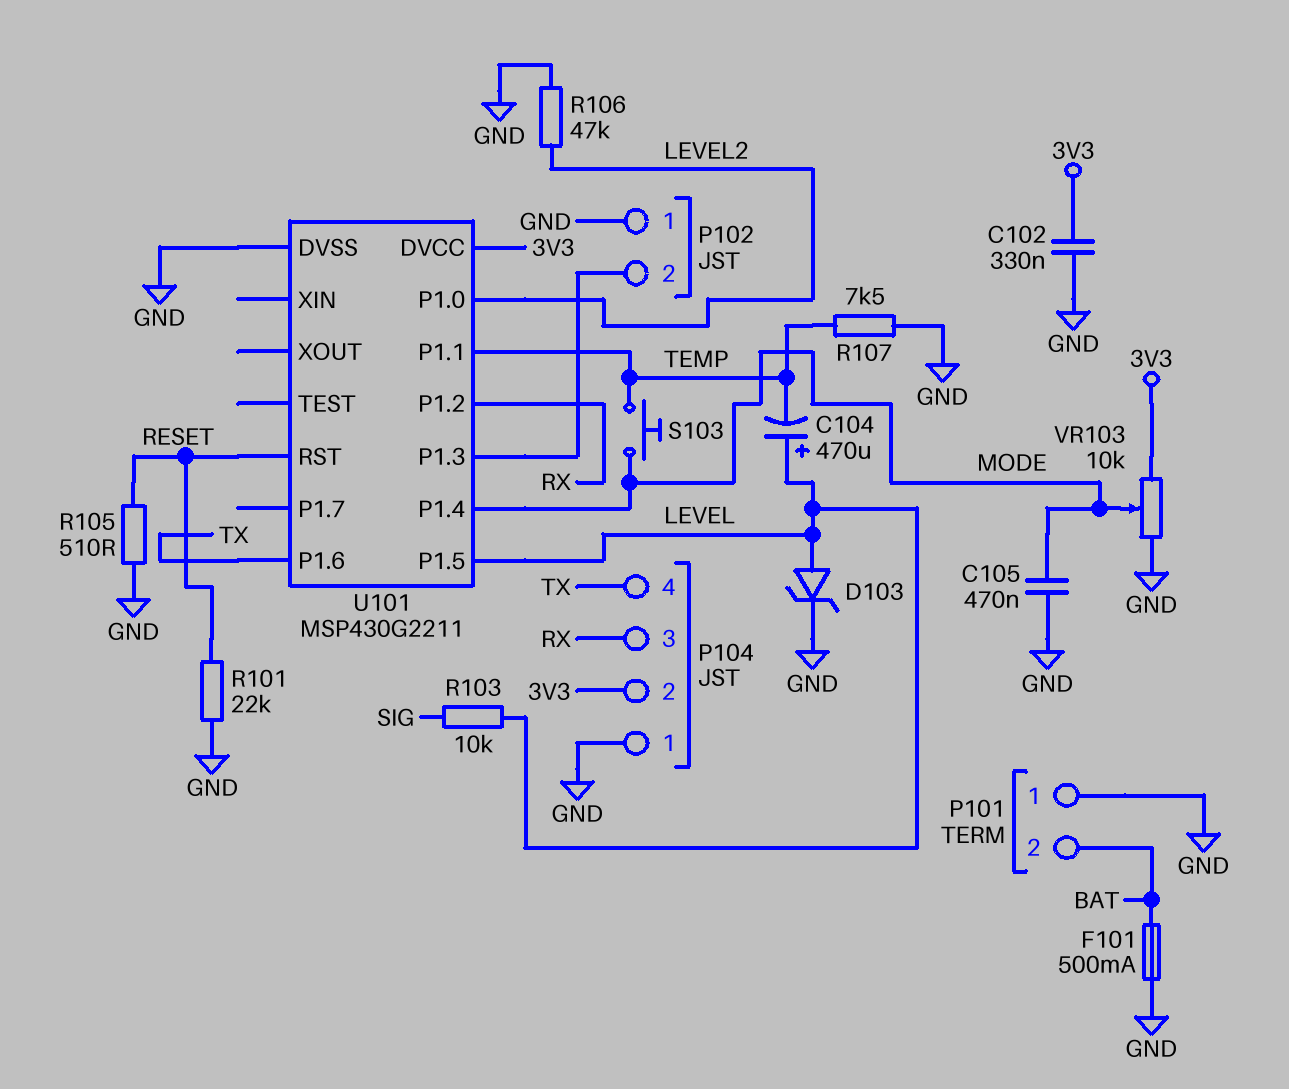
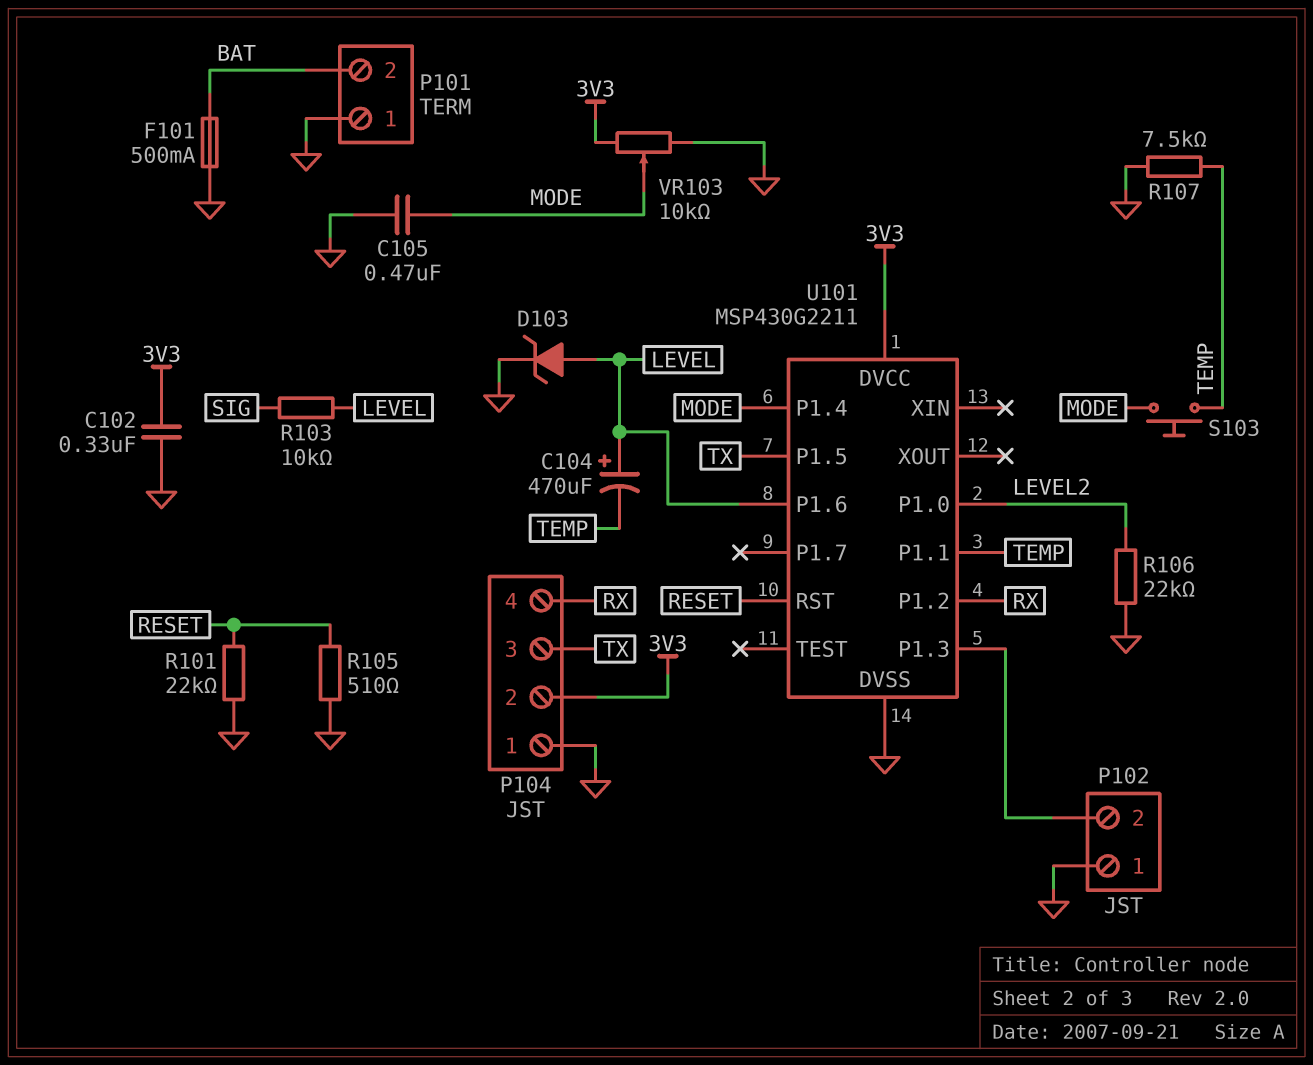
P104 pin 3: RX -> TX
P104 pin 4: TX -> RX
R106: 47k (GND, LEVEL2) -> 22k (GND, LEVEL2)
U101 pin P1.5: LEVEL -> TX
U101 pin P1.6: TX -> LEVEL

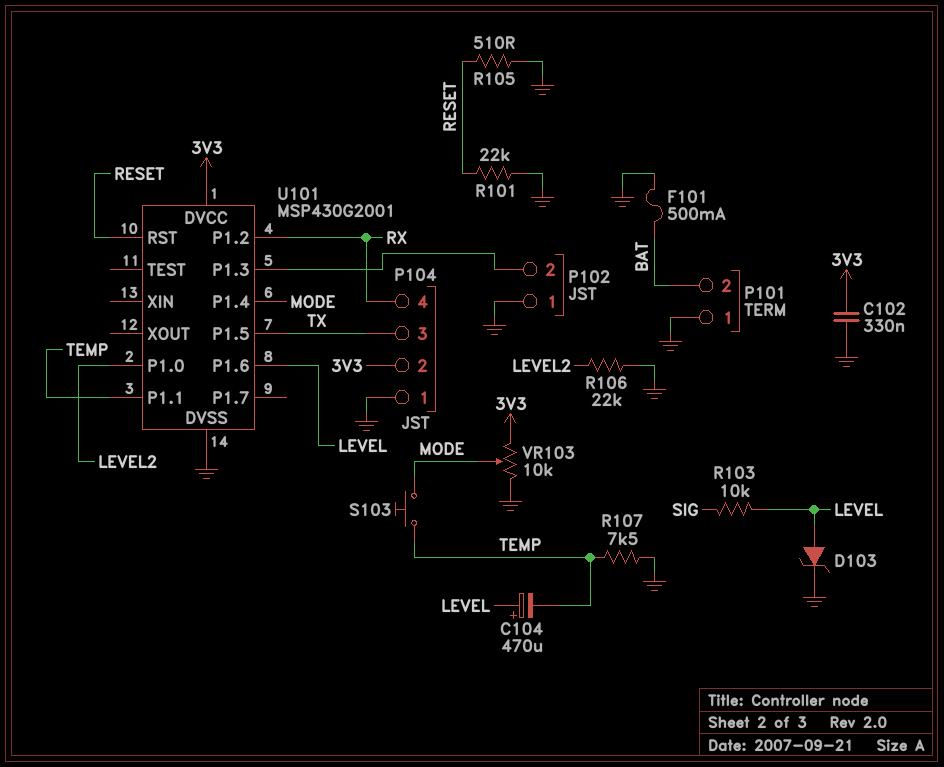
C105: 470nF (GND, MODE) -> none
U101: MSP430G2211 -> MSP430G2001

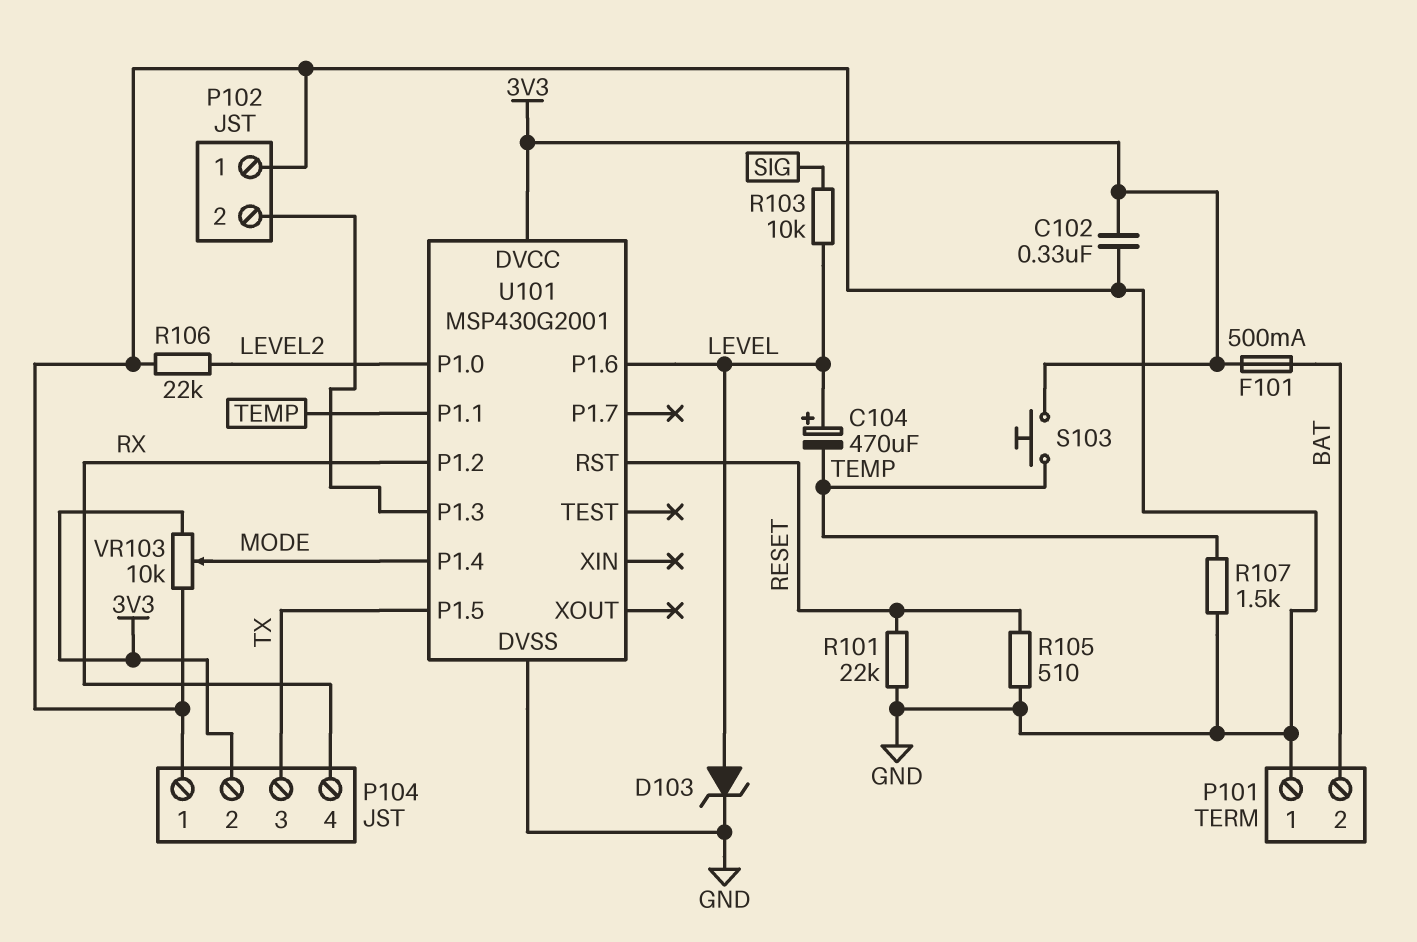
F101: 500mA (BAT, GND) -> 500mA (3V3, BAT)
R107: 7.5k (GND, TEMP) -> 1.5k (GND, TEMP)
S103: button (MODE, TEMP) -> button (3V3, TEMP)

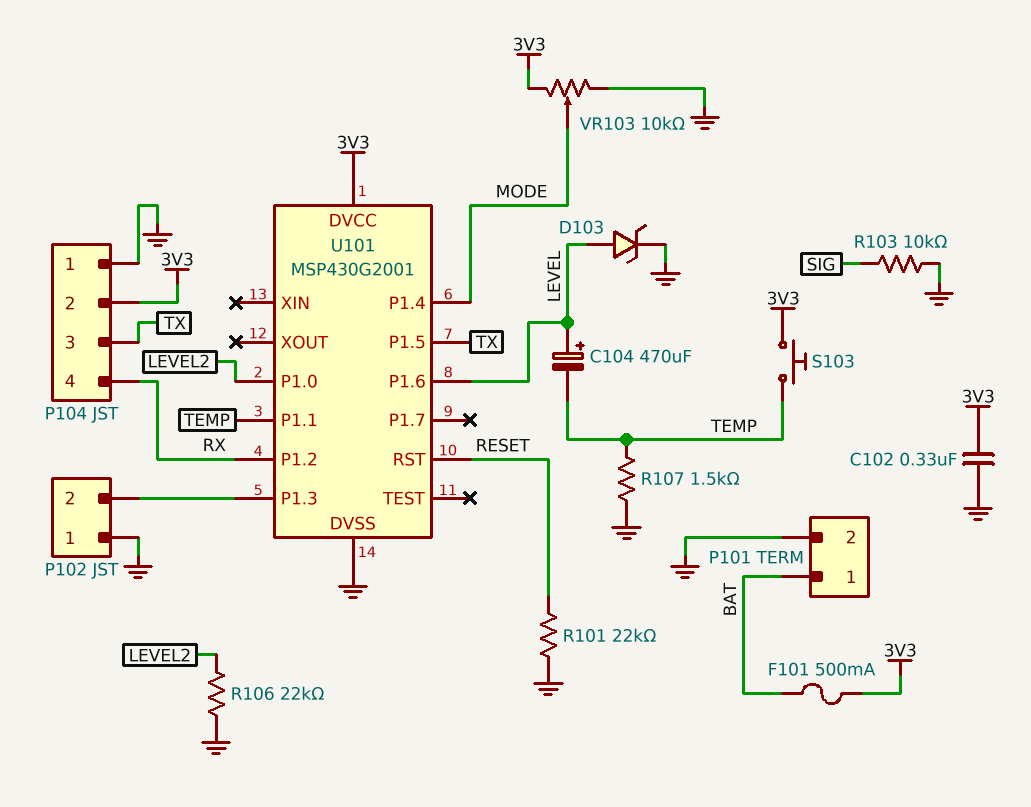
P101 pin 1: GND -> BAT
P101 pin 2: BAT -> GND
R103: 10k (LEVEL, SIG) -> 10k (GND, SIG)
R105: 510 (GND, RESET) -> none

